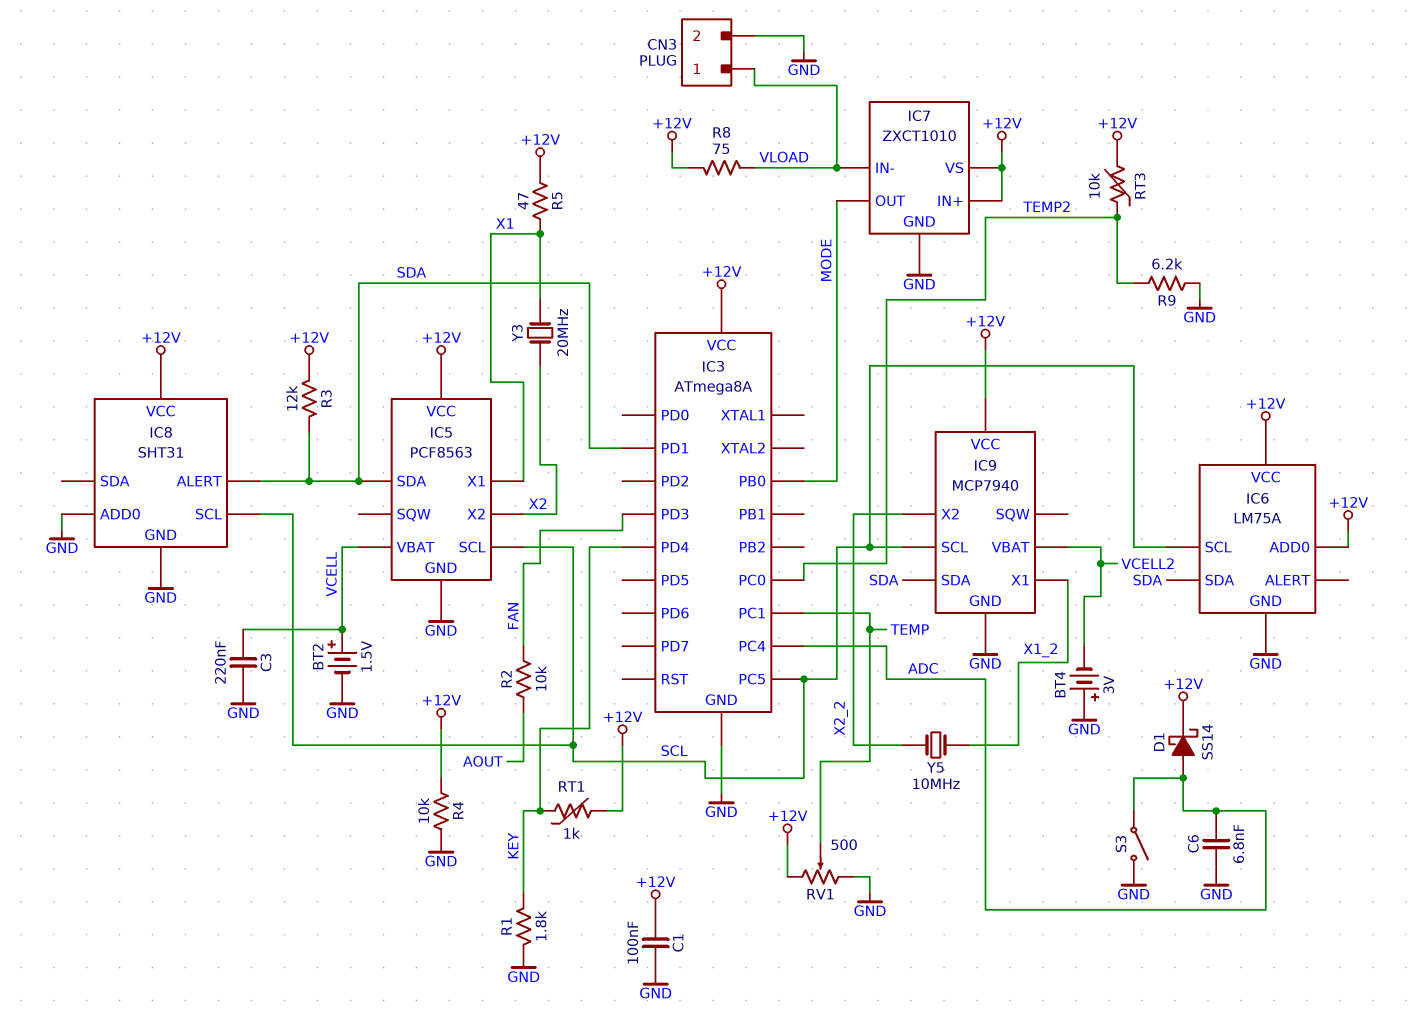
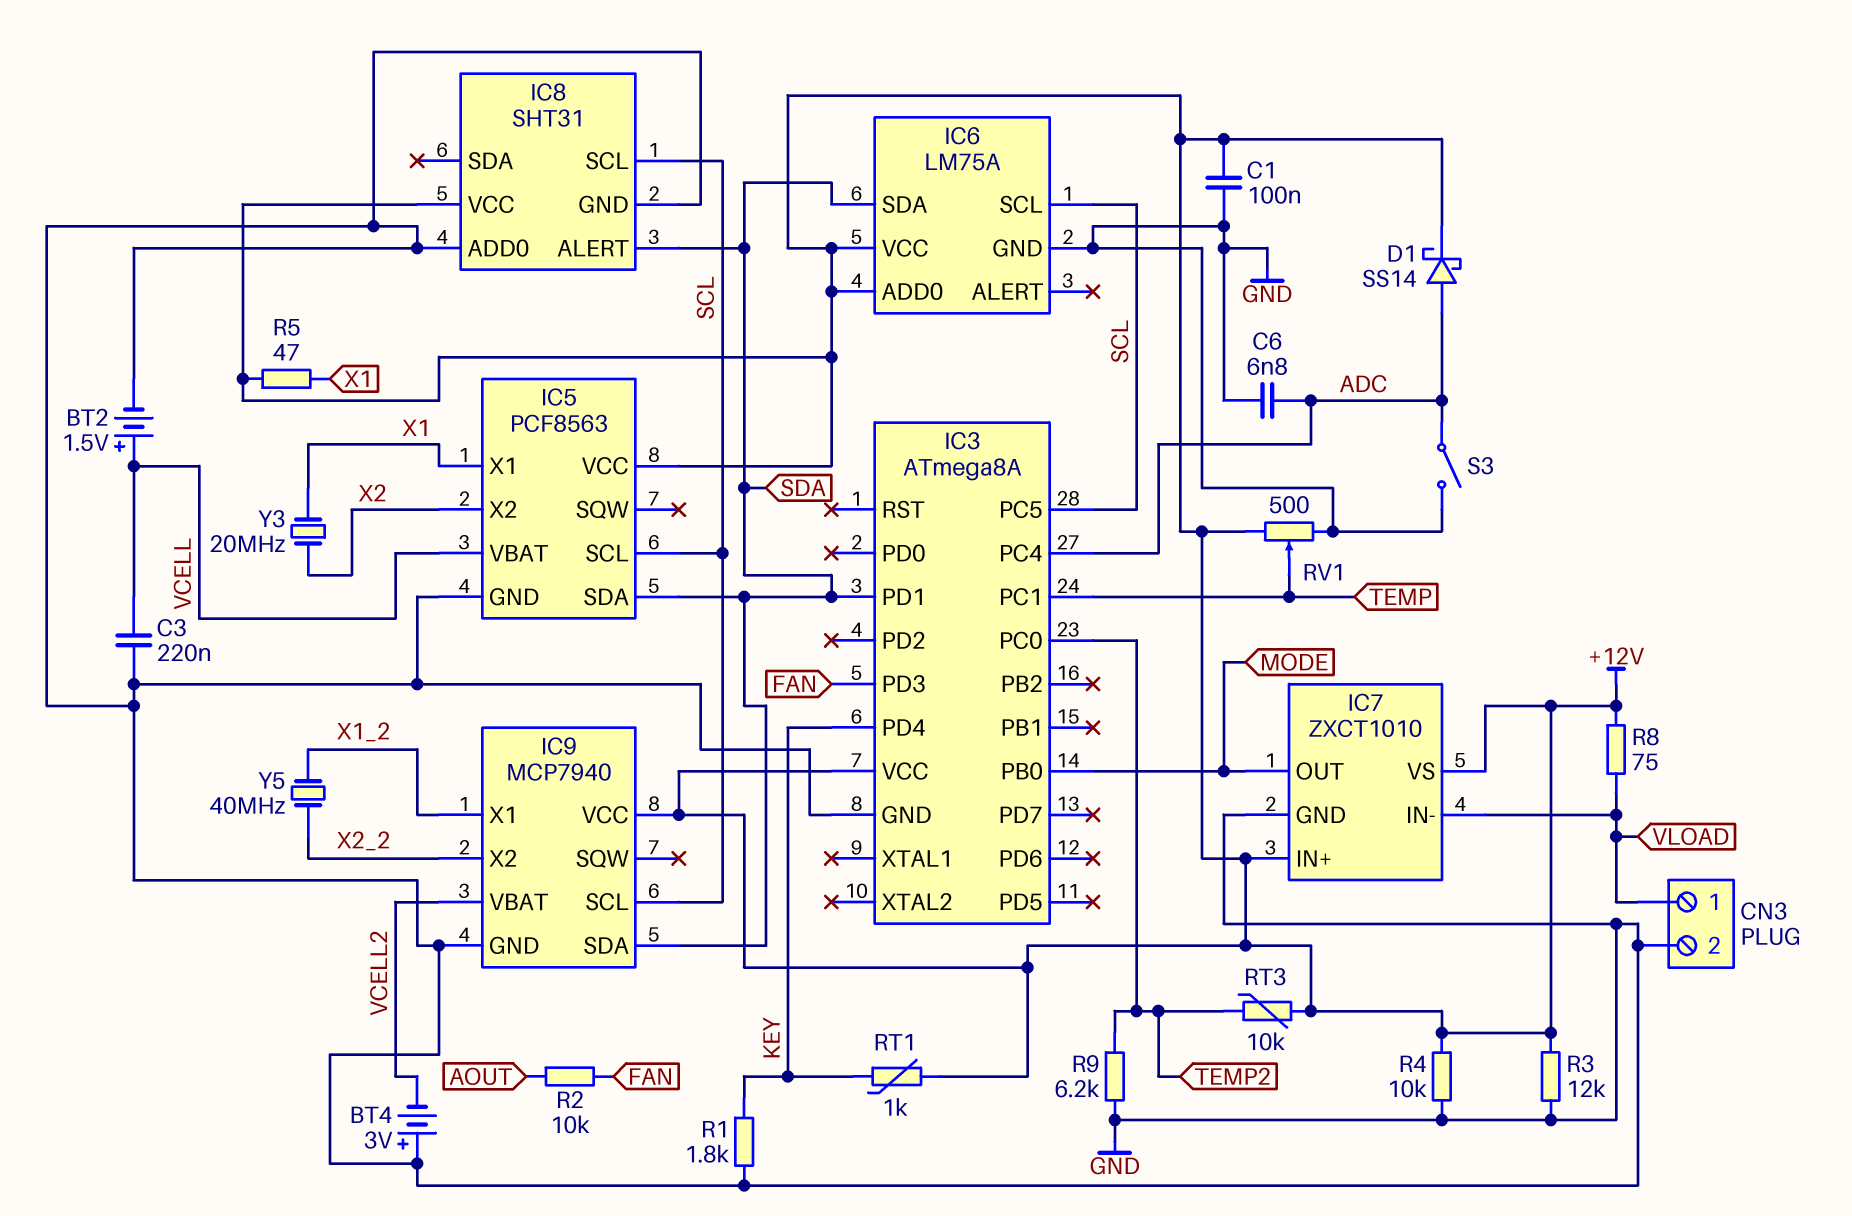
R3: 12k (+12V, SDA) -> 12k (+12V, GND)
Y5: 10MHz (X1_2, X2_2) -> 40MHz (X1_2, X2_2)

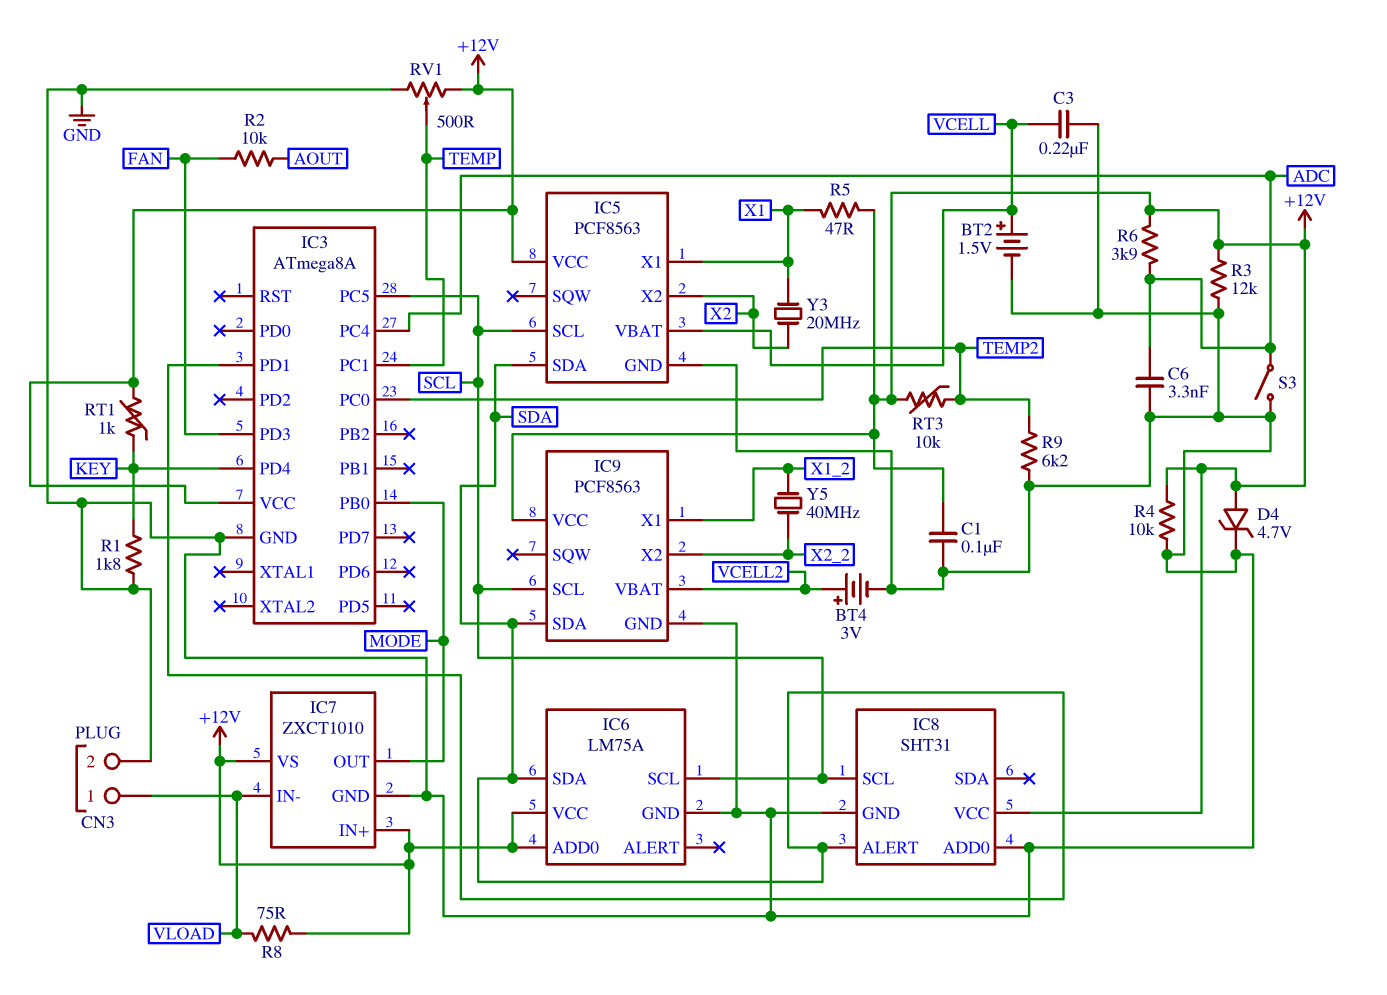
BT4: 3V (plus GND, minus VCELL2) -> 3V (plus VCELL2, minus GND)
C6: 6.8nF (ADC, GND) -> 3.3nF (ADC, GND)
D1: schottky SS14 (A ADC, K +12V) -> none
D4: none -> zener 4.7V (A +12V, K GND)
IC9: MCP7940 -> PCF8563
R6: none -> 3.9k (+12V, ADC)

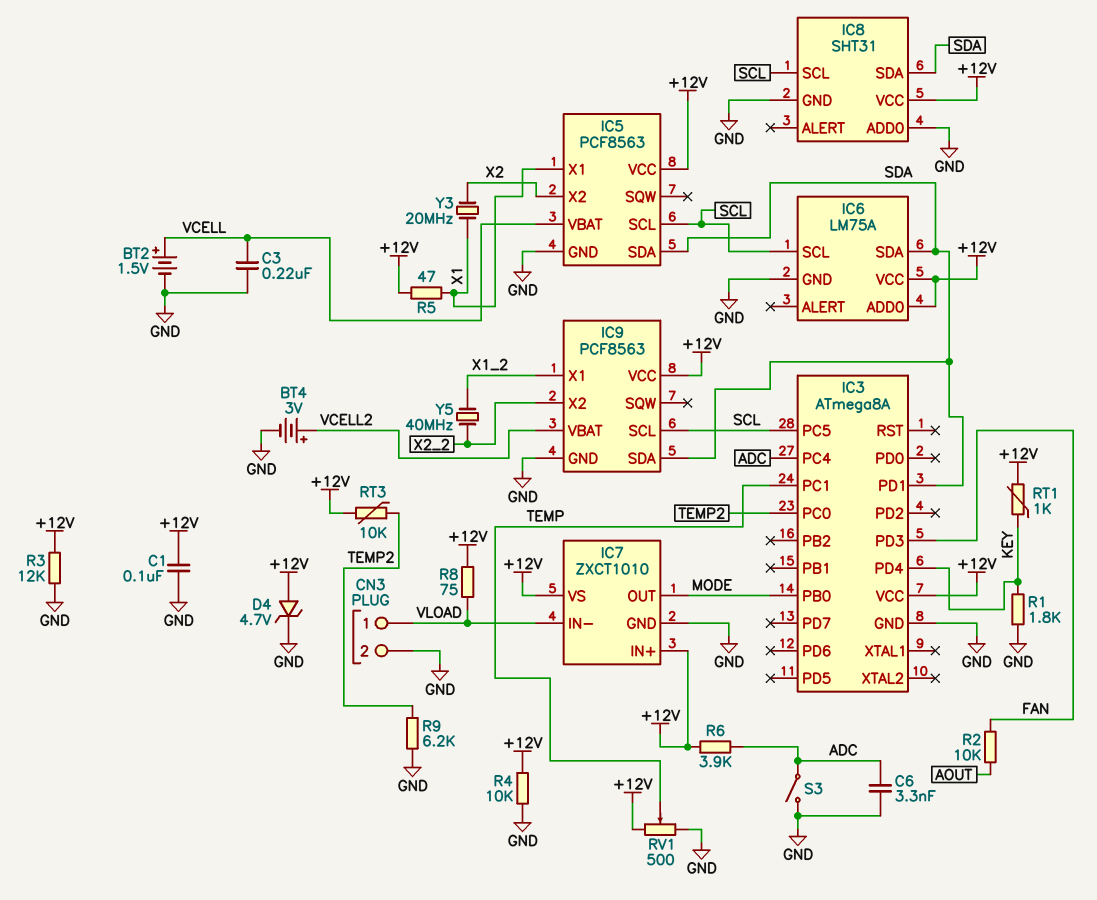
IC8 pin ALERT: SDA -> none
IC8 pin SDA: none -> SDA

